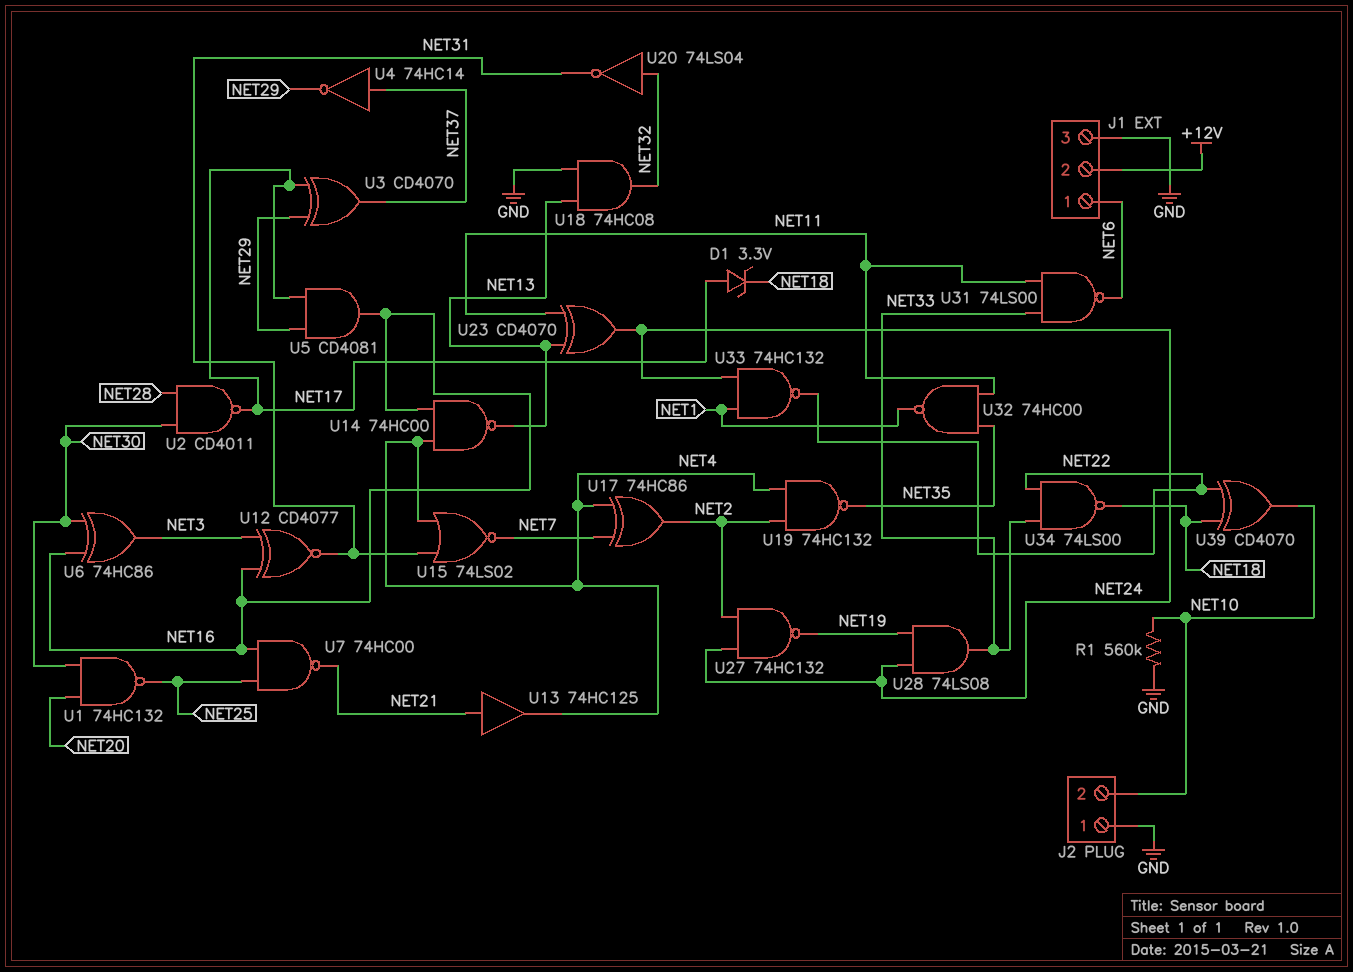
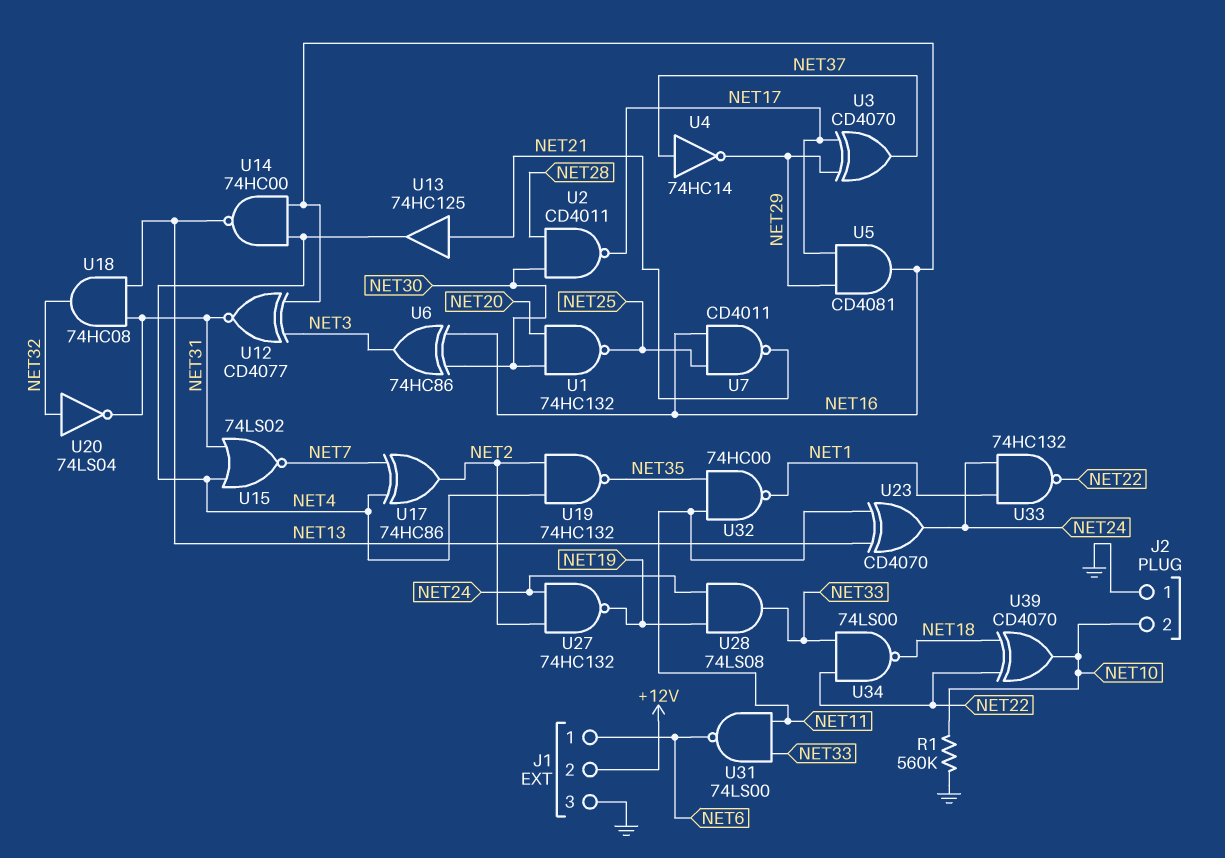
D1: zener 3.3V (A NET17, K NET18) -> none
U7: NAND 74HC00 (in NET16, in NET25, out NET21) -> NAND CD4011 (in NET16, in NET25, out NET21)
U18: AND 74HC08 (in GND, in NET13, out NET32) -> AND 74HC08 (in NET13, in NET31, out NET32)

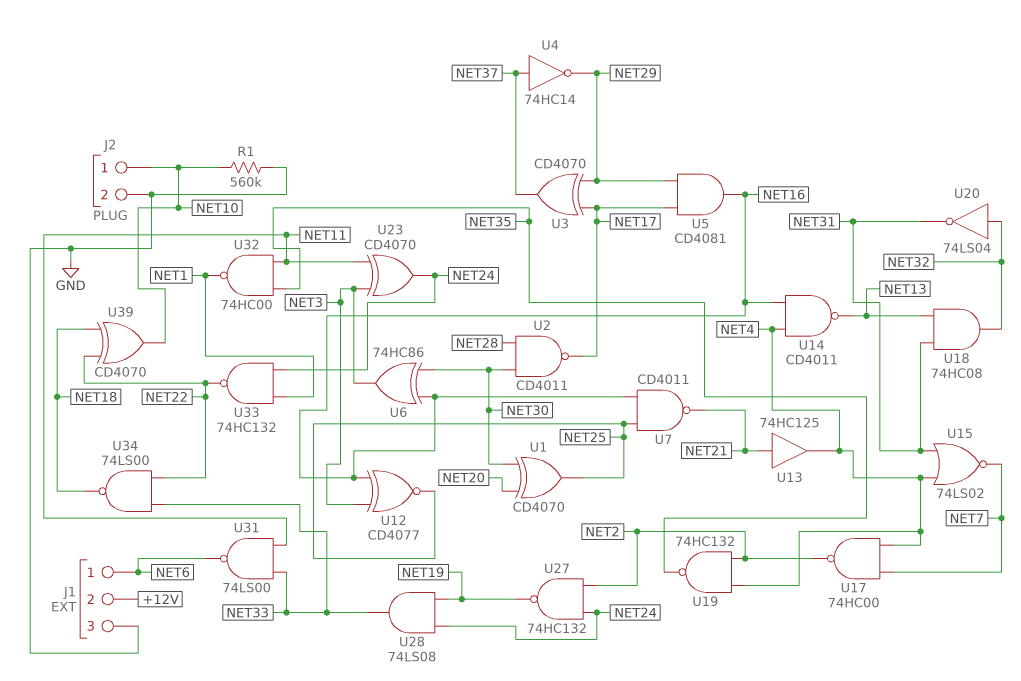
J2 pin 1: GND -> NET10
J2 pin 2: NET10 -> GND
U1: NAND 74HC132 (in NET20, in NET30, out NET25) -> XOR CD4070 (in NET20, in NET30, out NET25)
U12: XNOR CD4077 (in NET3, in NET16, out NET31) -> XNOR CD4077 (in NET3, in NET16, out NET25)
U14: NAND 74HC00 (in NET4, in NET16, out NET13) -> NAND CD4011 (in NET4, in NET16, out NET13)
U17: XOR 74HC86 (in NET4, in NET7, out NET2) -> NAND 74HC00 (in NET4, in NET7, out NET2)
U23: XOR CD4070 (in NET11, in NET13, out NET24) -> XOR CD4070 (in NET3, in NET11, out NET24)

